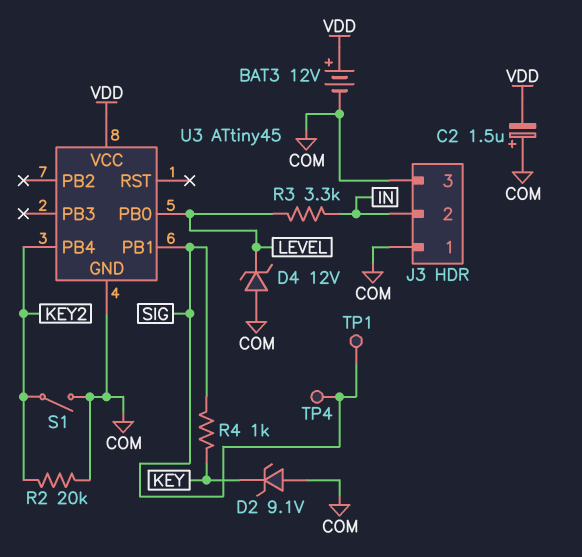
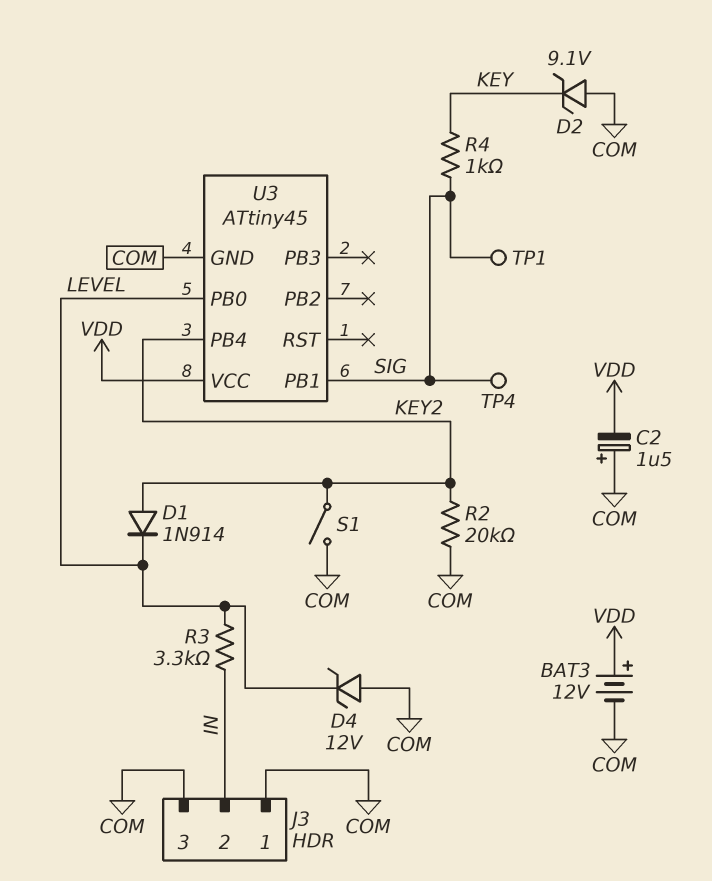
D1: none -> diode 1N914 (A KEY2, K LEVEL)

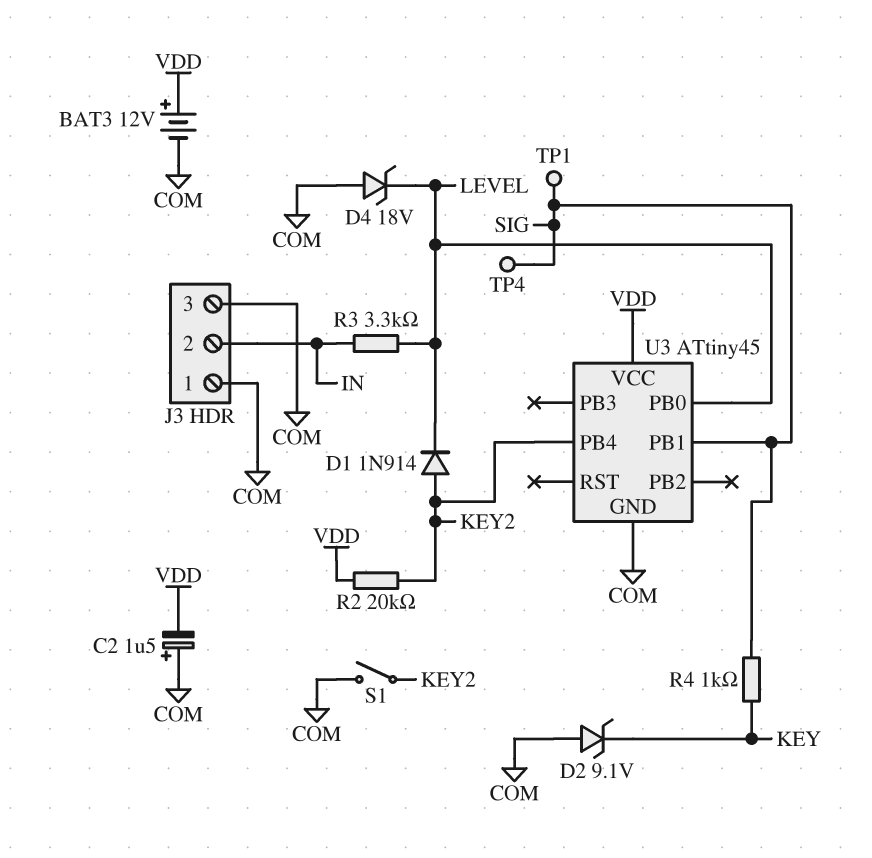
D4: zener 12V (A COM, K LEVEL) -> zener 18V (A COM, K LEVEL)
R2: 20k (COM, KEY2) -> 20k (KEY2, VDD)

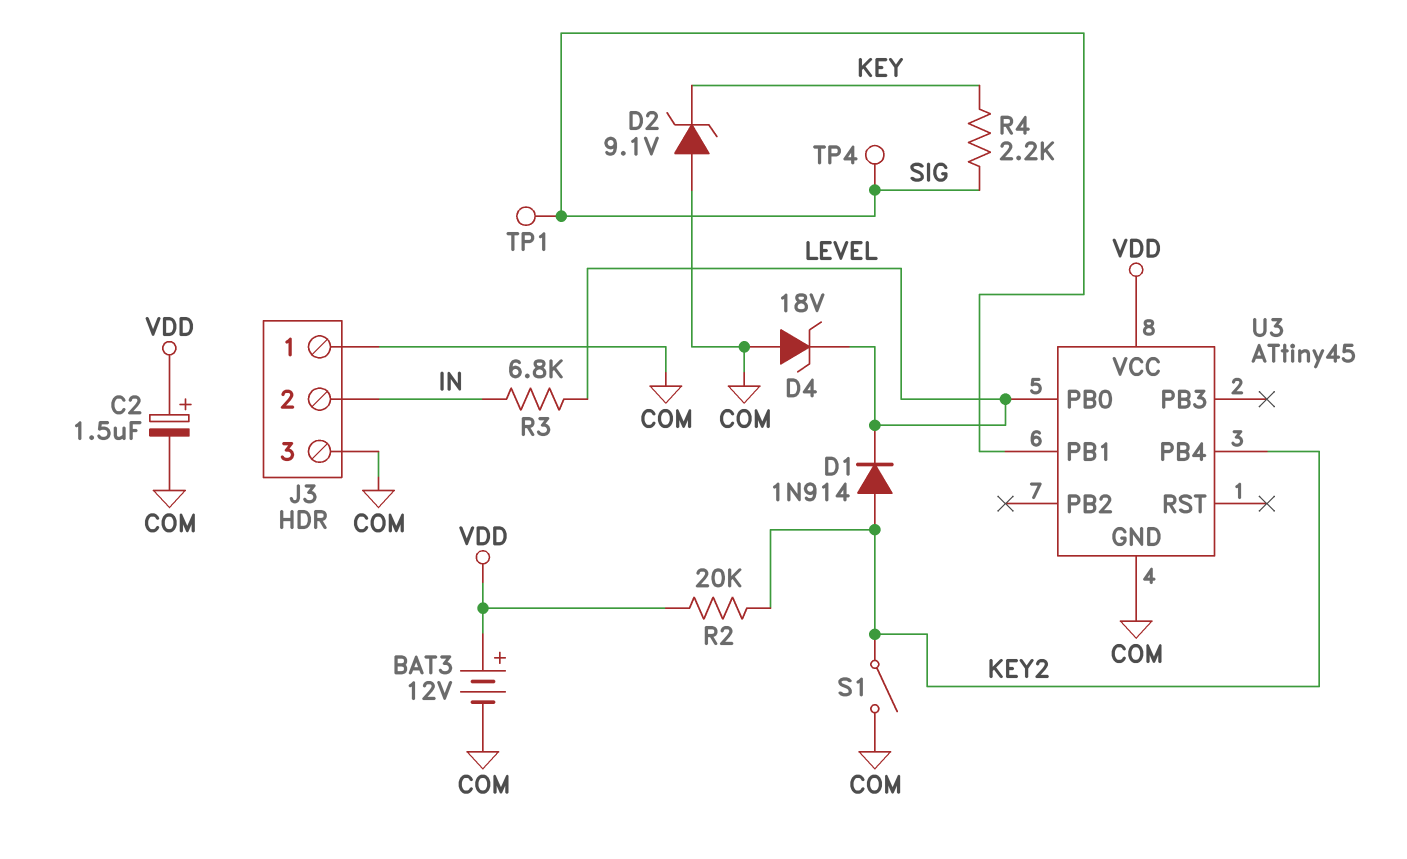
C2: 1.5uF (plus COM, minus VDD) -> 1.5uF (plus VDD, minus COM)
R3: 3.3k (IN, LEVEL) -> 6.8k (IN, LEVEL)
R4: 1k (KEY, SIG) -> 2.2k (KEY, SIG)

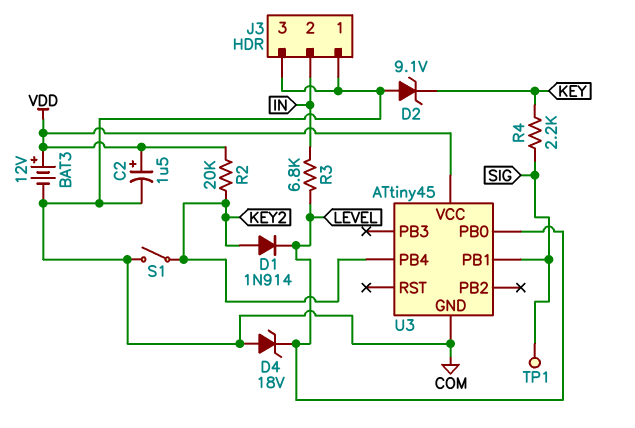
TP4: test point (SIG) -> none

